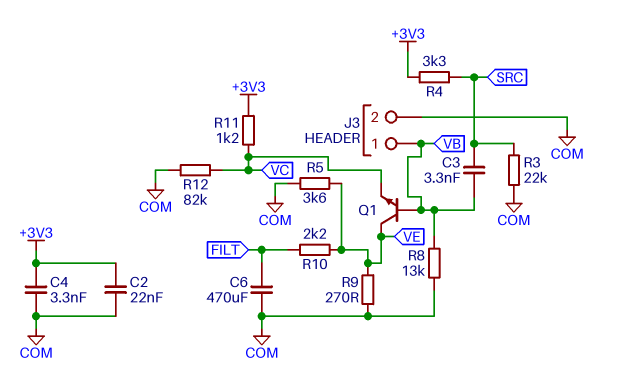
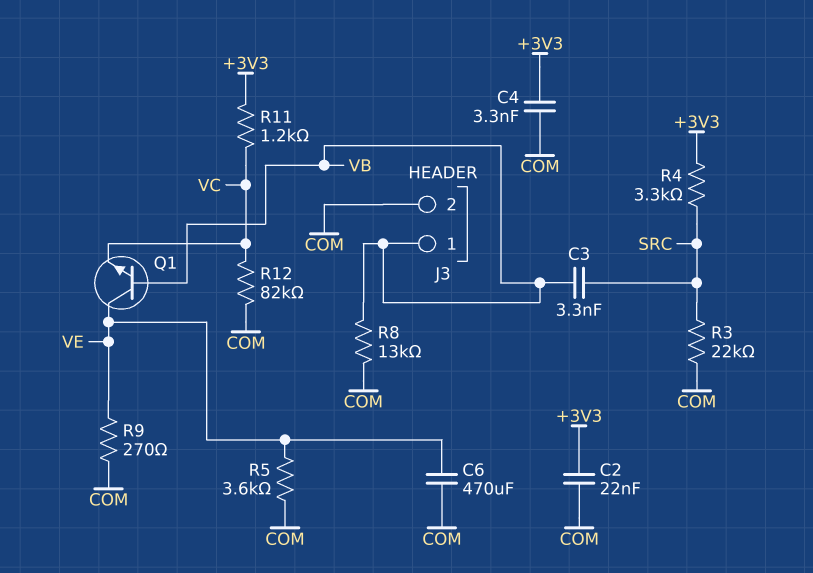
C6: 470uF (COM, FILT) -> 470uF (COM, VE)
R10: 2.2k (FILT, VE) -> none

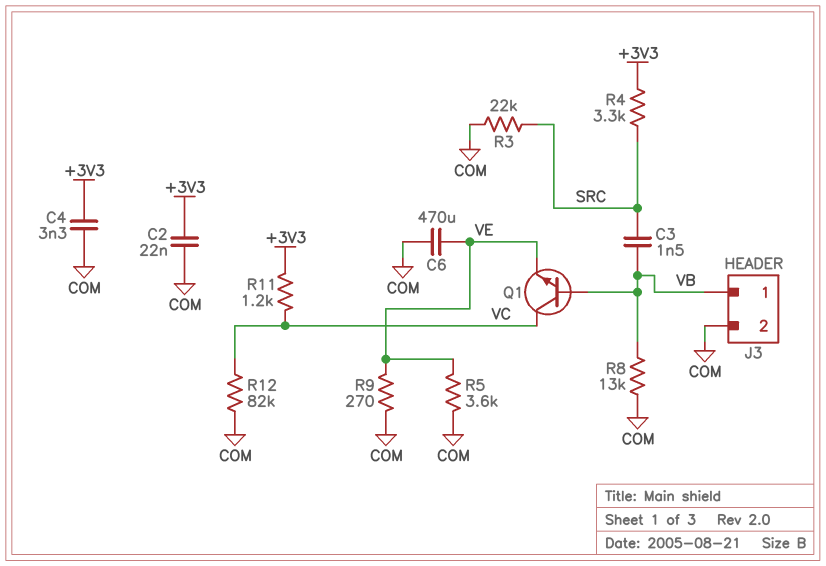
C3: 3.3nF (SRC, VB) -> 1.5nF (SRC, VB)
Q1: NPN (B VB, C VE, E VC) -> NPN (B VB, C VC, E VE)

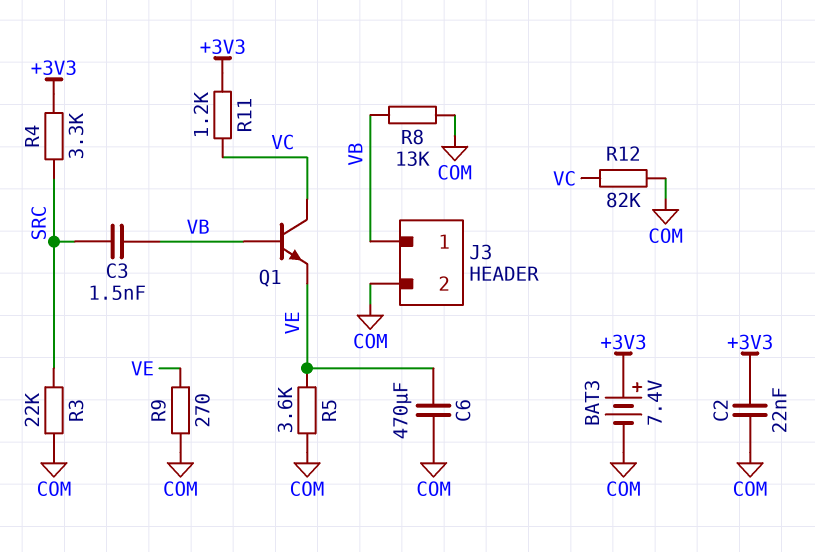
BAT3: none -> 7.4V (plus +3V3, minus COM)
C4: 3.3nF (+3V3, COM) -> none

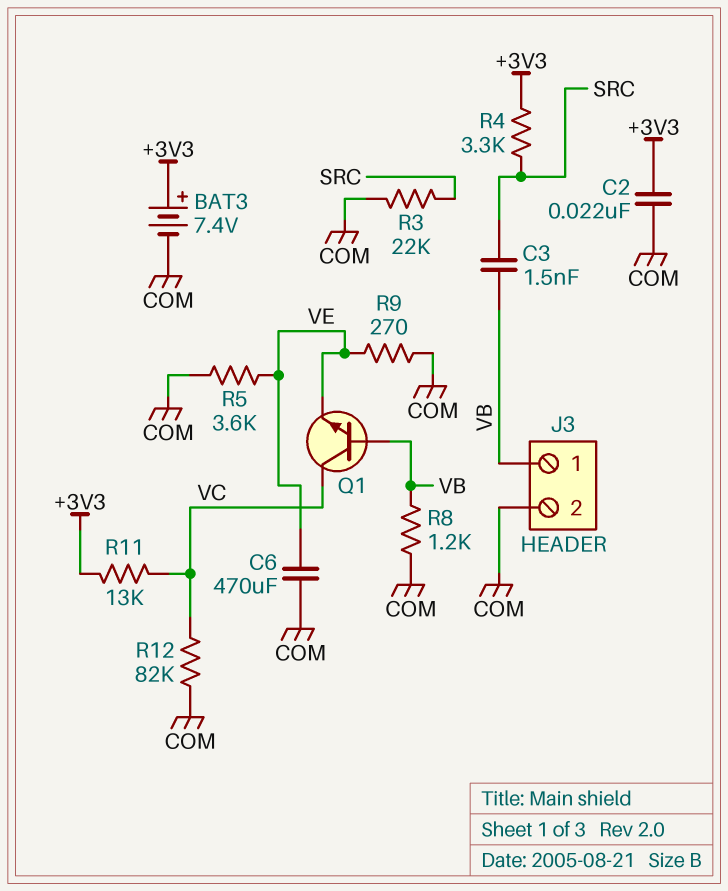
R8: 13k (COM, VB) -> 1.2k (COM, VB)
R11: 1.2k (+3V3, VC) -> 13k (+3V3, VC)

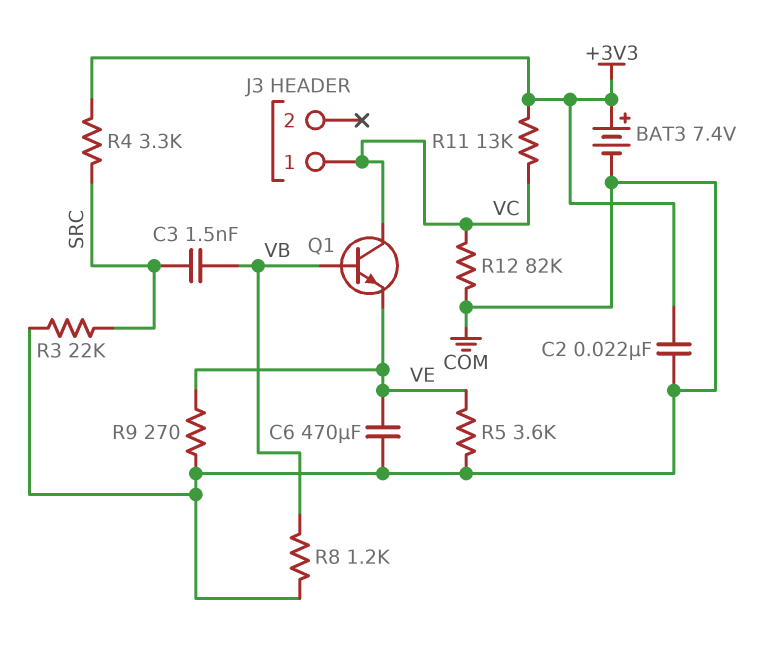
J3 pin 1: VB -> VC
J3 pin 2: COM -> none

